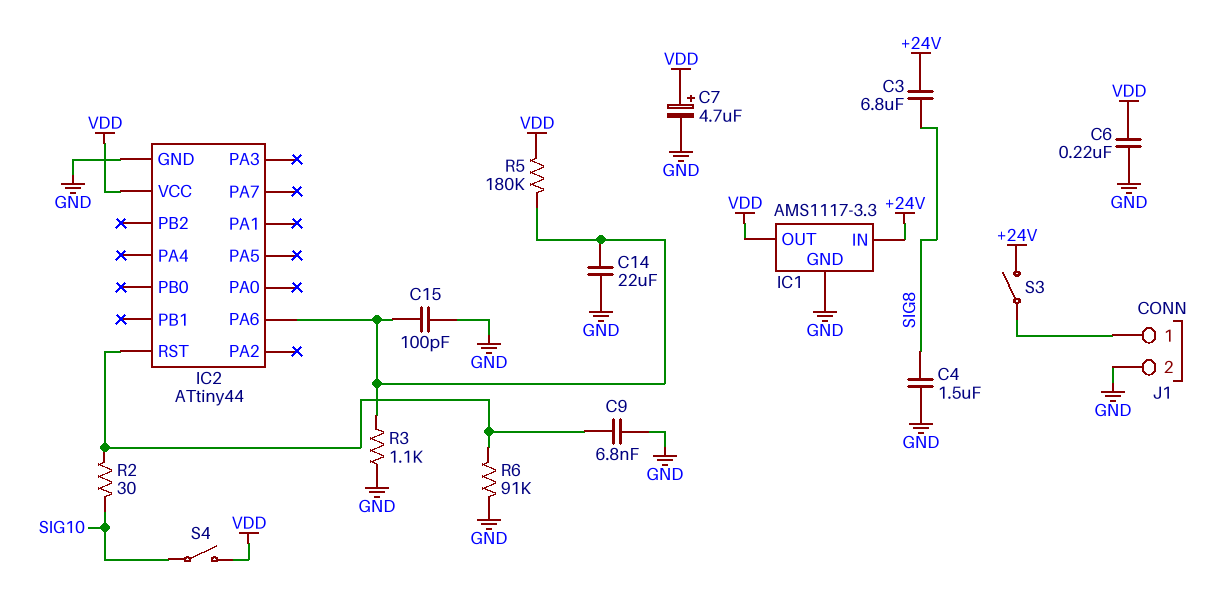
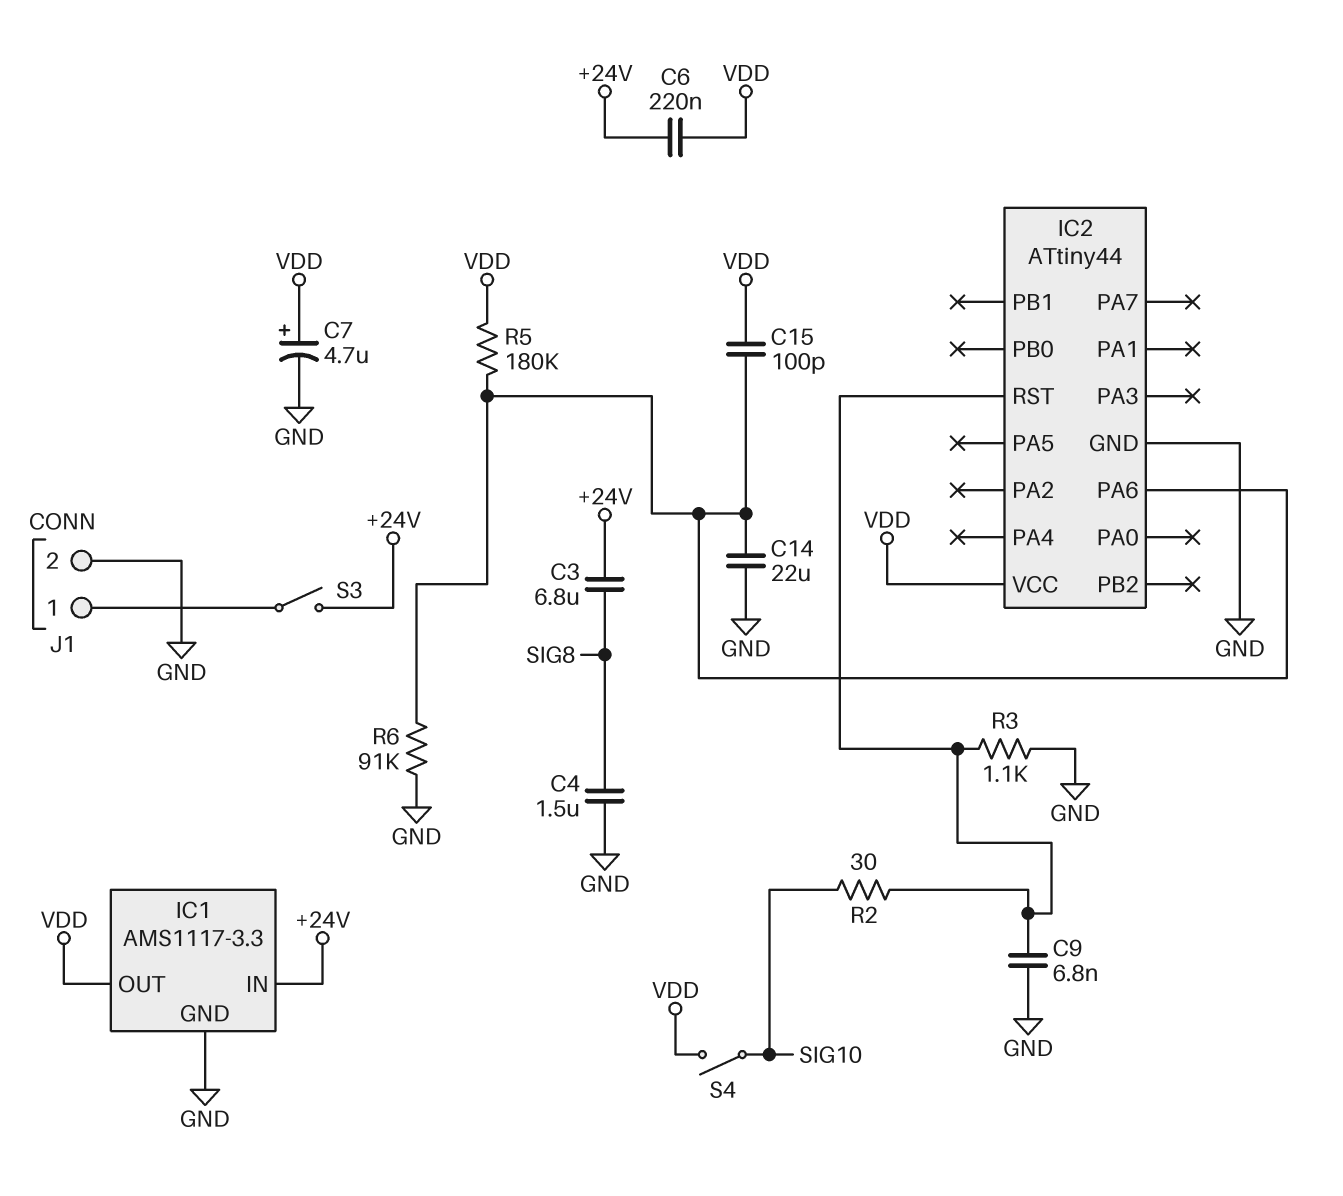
C6: 220nF (GND, VDD) -> 220nF (+24V, VDD)
C15: 100pF (GND, IC2/PA6) -> 100pF (IC2/PA6, VDD)
R3: 1.1k (GND, IC2/PA6) -> 1.1k (GND, IC2/RST)
R6: 91k (GND, IC2/RST) -> 91k (GND, IC2/PA6)

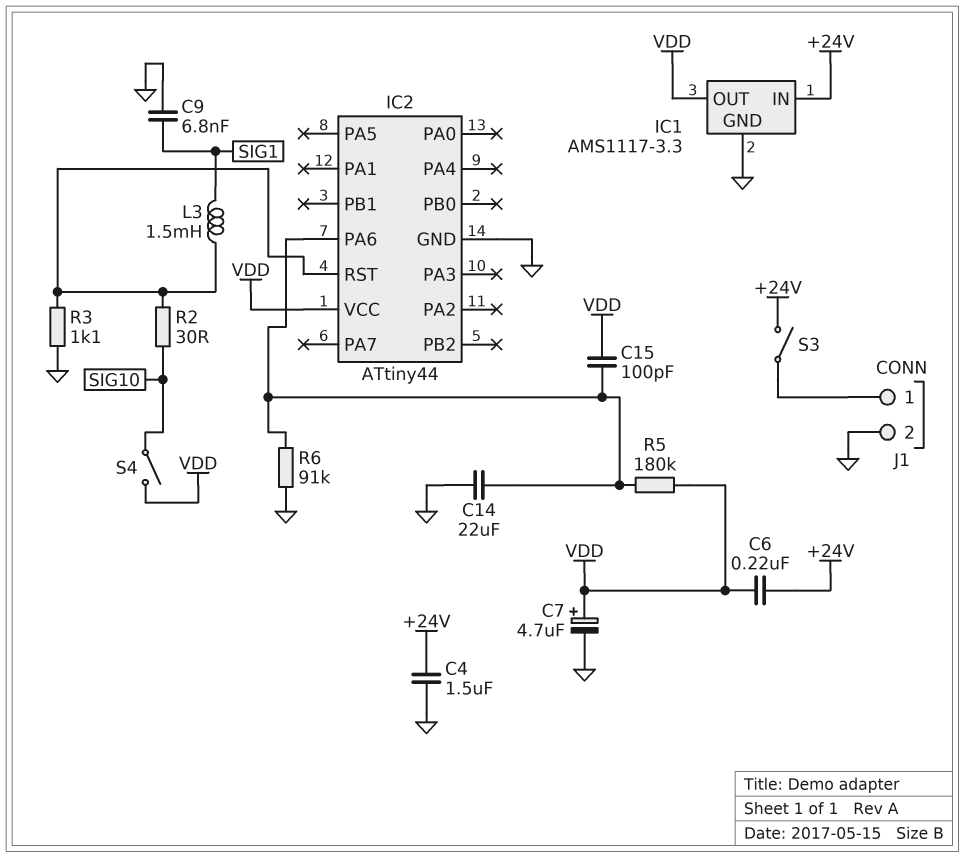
C3: 6.8uF (+24V, SIG8) -> none
C4: 1.5uF (GND, SIG8) -> 1.5uF (+24V, GND)
C9: 6.8nF (GND, IC2/RST) -> 6.8nF (GND, SIG1)
L3: none -> 1.5mH (IC2/RST, SIG1)

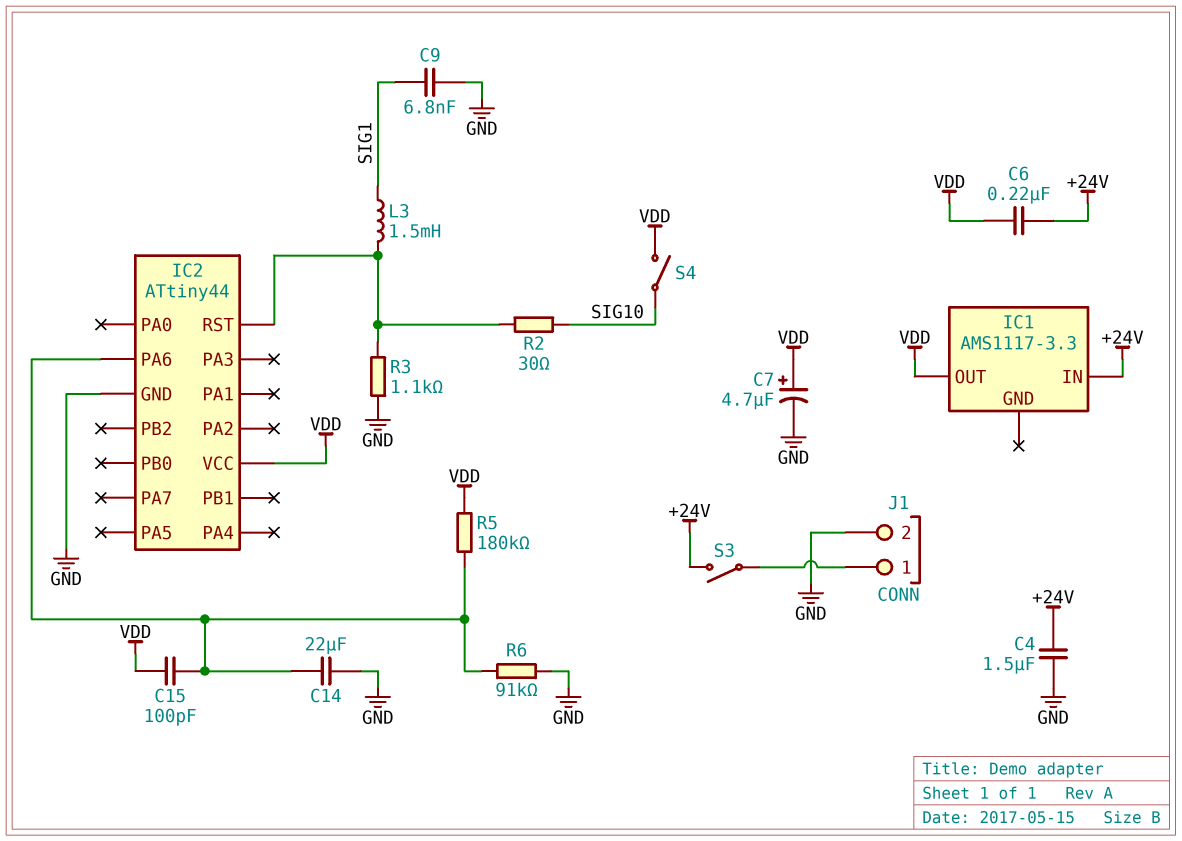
IC1 pin GND: GND -> none

